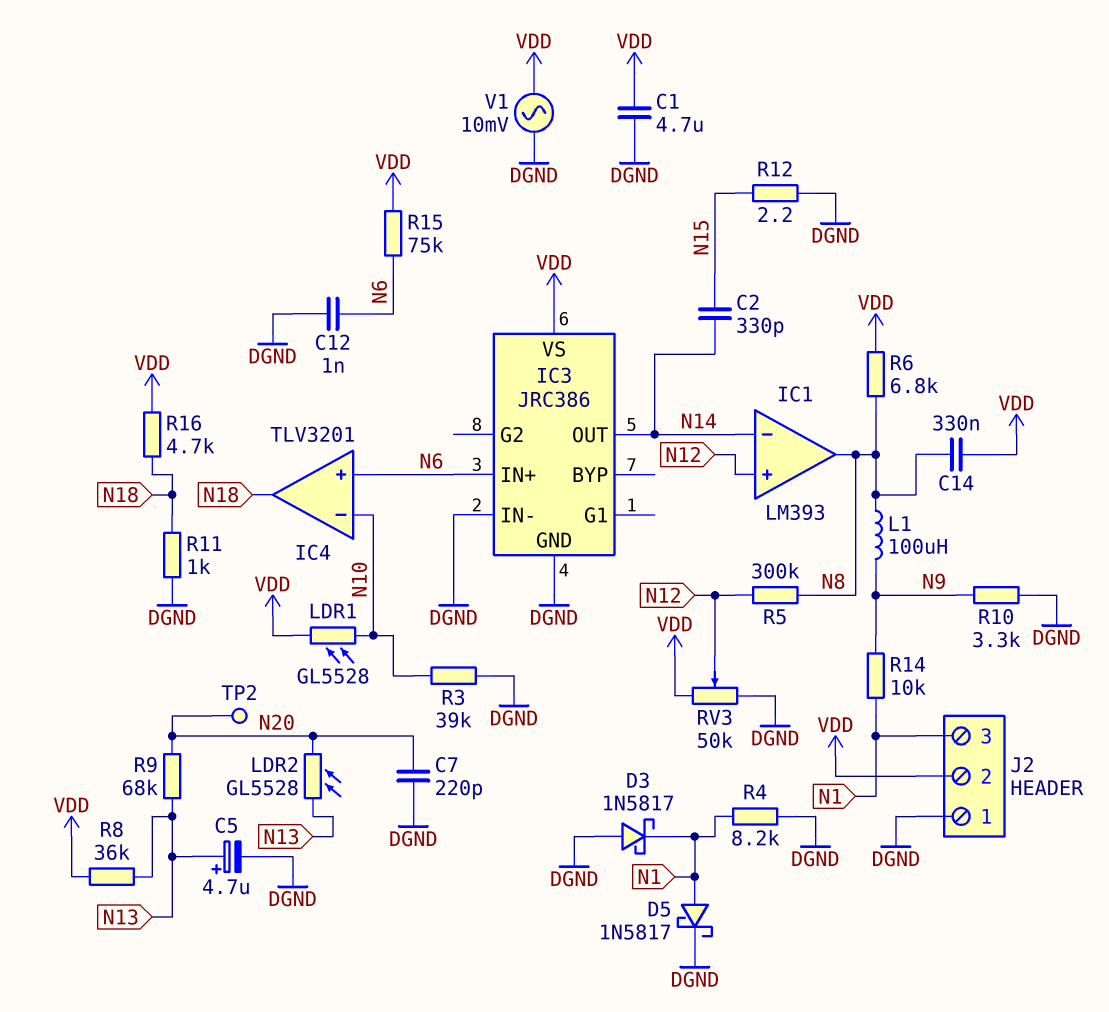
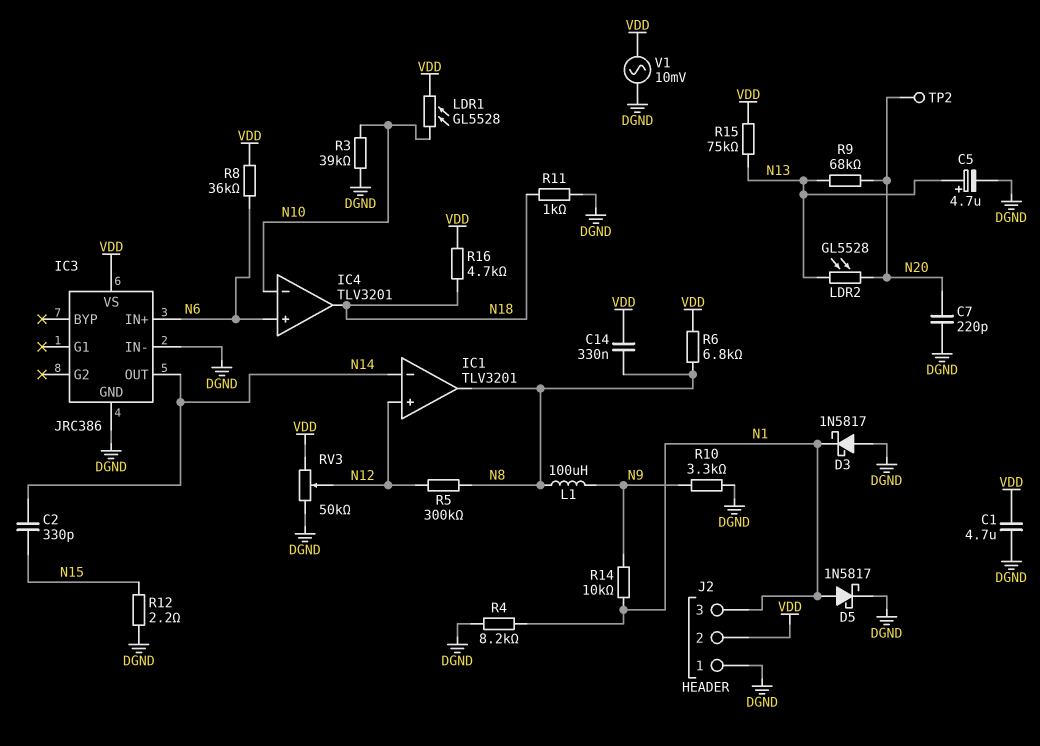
C12: 1nF (DGND, N6) -> none
IC1: LM393 -> TLV3201
R8: 36k (N13, VDD) -> 36k (N6, VDD)
R15: 75k (N6, VDD) -> 75k (N13, VDD)

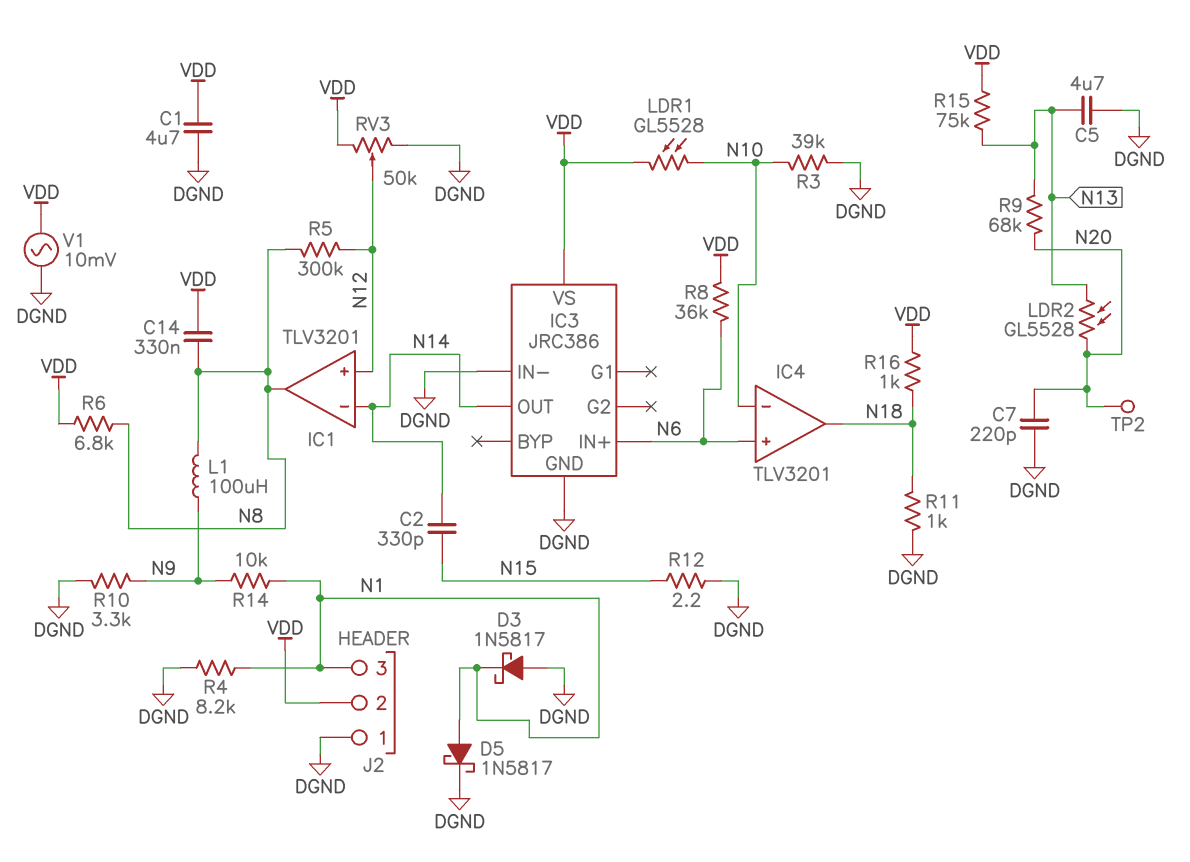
C5: 4.7uF (plus N13, minus DGND) -> 4.7uF (DGND, N13)
R16: 4.7k (N18, VDD) -> 1k (N18, VDD)

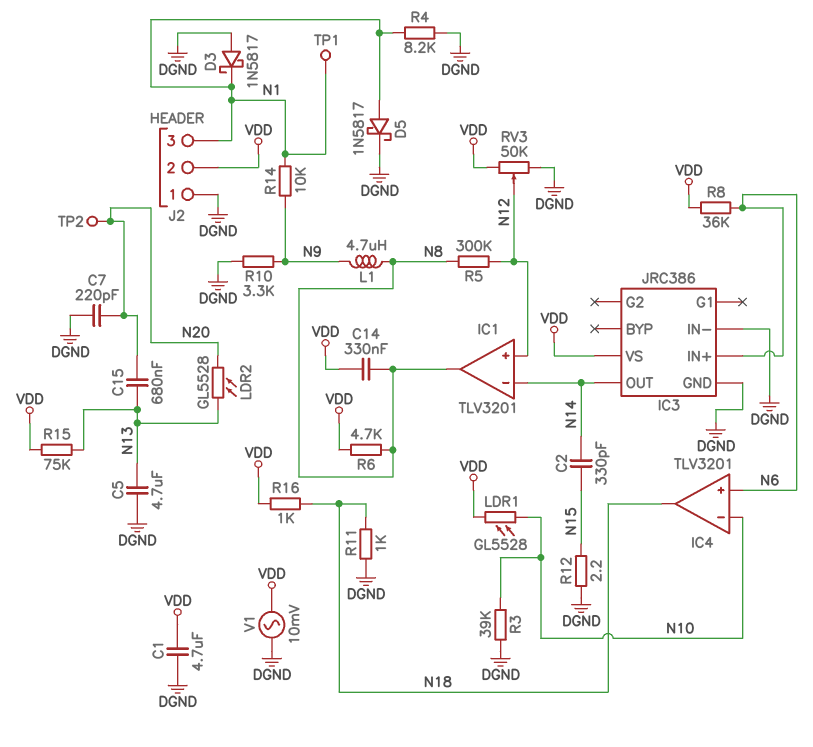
C15: none -> 680nF (N13, N20)
L1: 100uH (N8, N9) -> 4.7uH (N8, N9)
R6: 6.8k (N8, VDD) -> 4.7k (N8, VDD)
R9: 68k (N13, N20) -> none
TP1: none -> test point (N1)

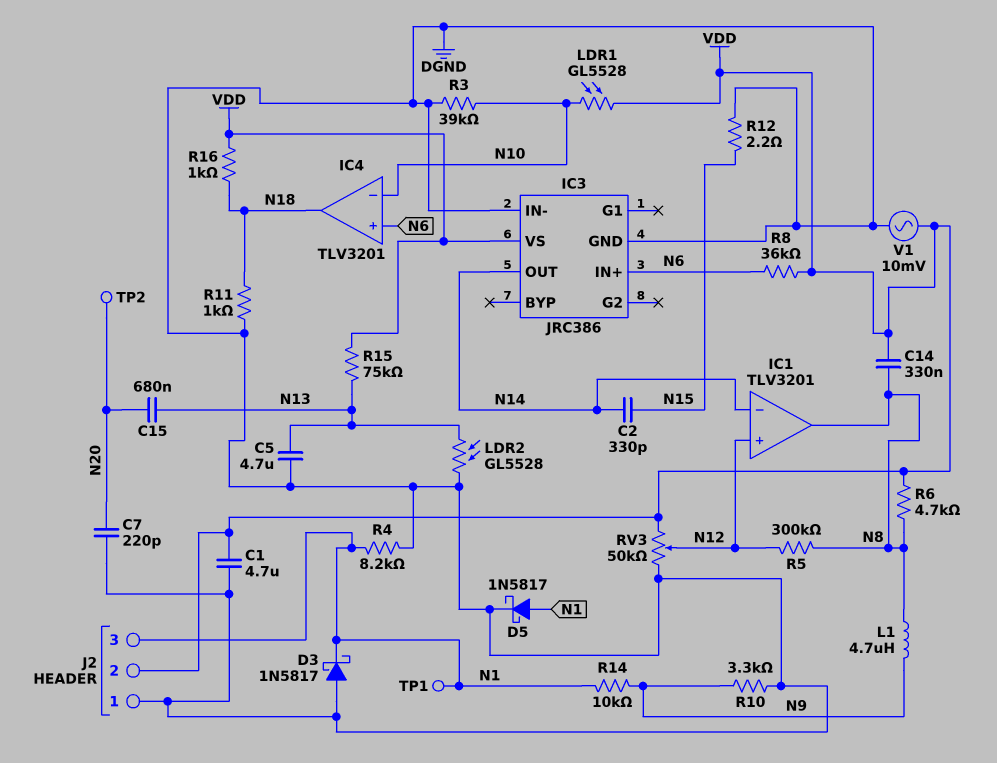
LDR2: GL5528 (N13, N20) -> GL5528 (DGND, N13)

